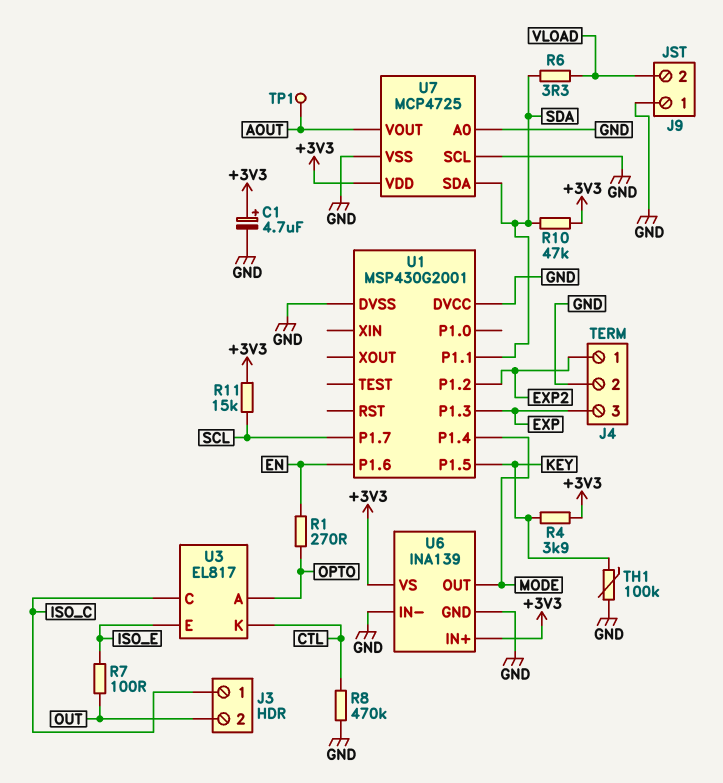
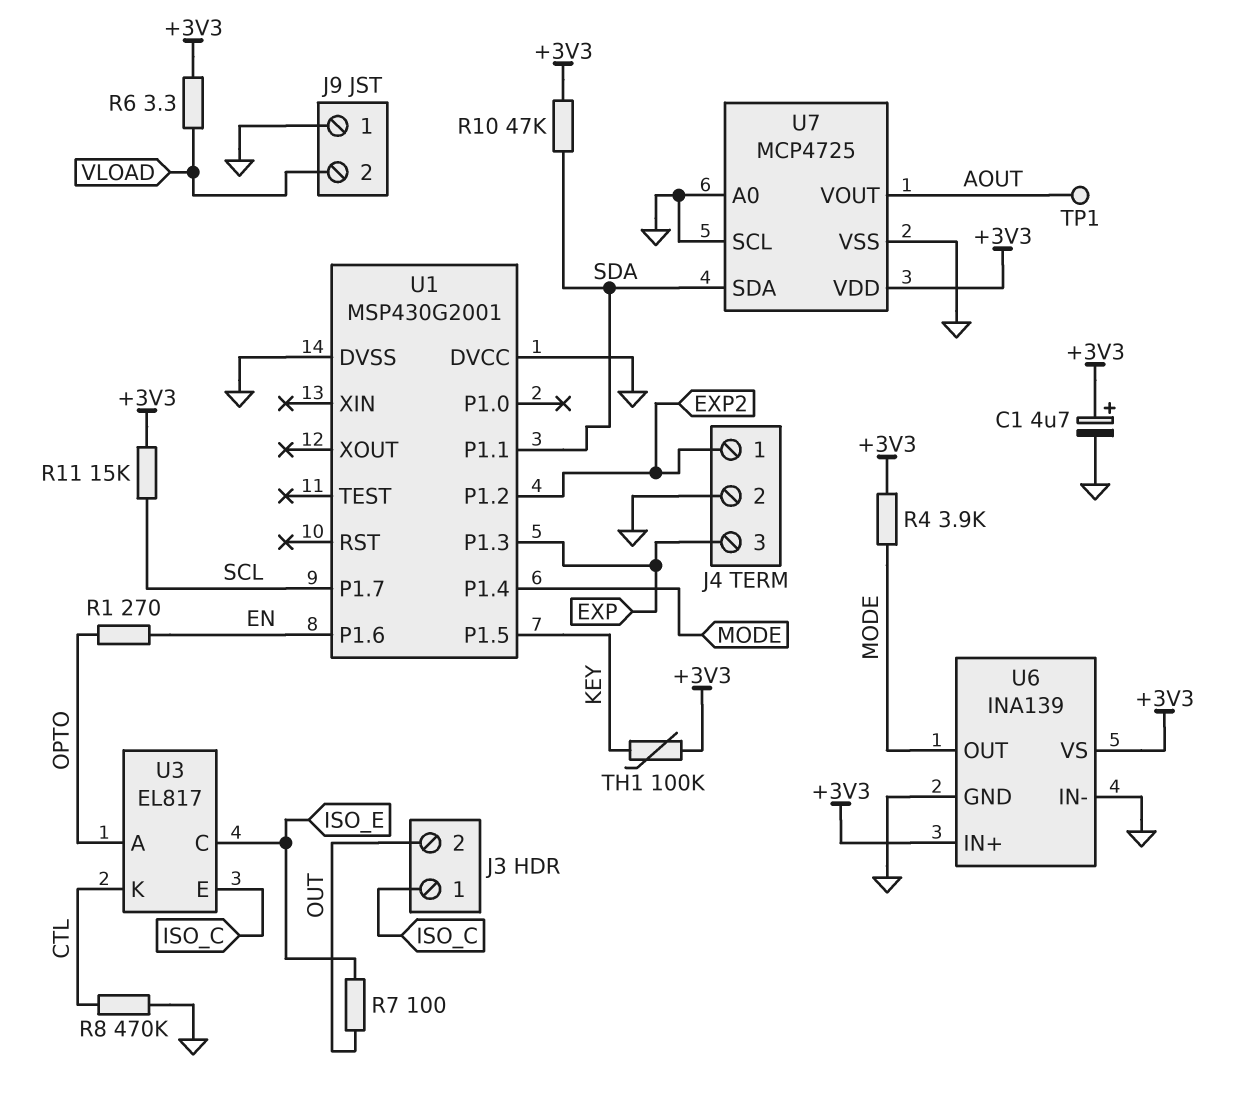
R4: 3.9k (+3V3, KEY) -> 3.9k (+3V3, MODE)
R6: 3.3 (SDA, VLOAD) -> 3.3 (+3V3, VLOAD)
TH1: 100k (GND, KEY) -> 100k (+3V3, KEY)
U3 pin C: ISO_C -> ISO_E
U3 pin E: ISO_E -> ISO_C

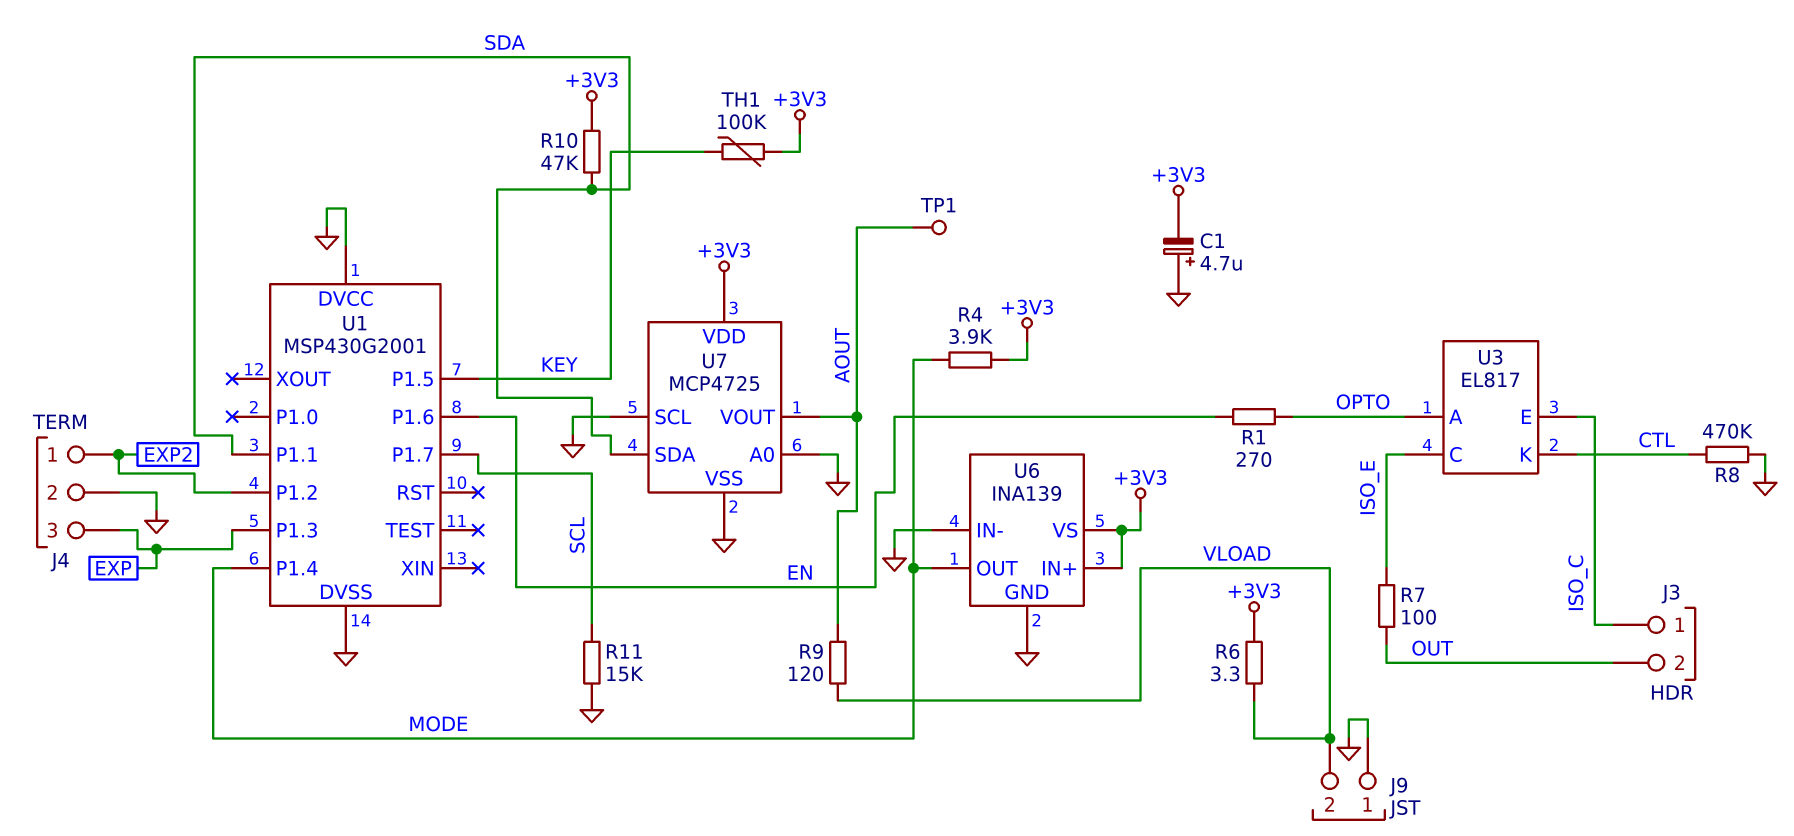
C1: 4.7uF (plus +3V3, minus GND) -> 4.7uF (plus GND, minus +3V3)
R9: none -> 120 (AOUT, VLOAD)
R11: 15k (+3V3, SCL) -> 15k (GND, SCL)

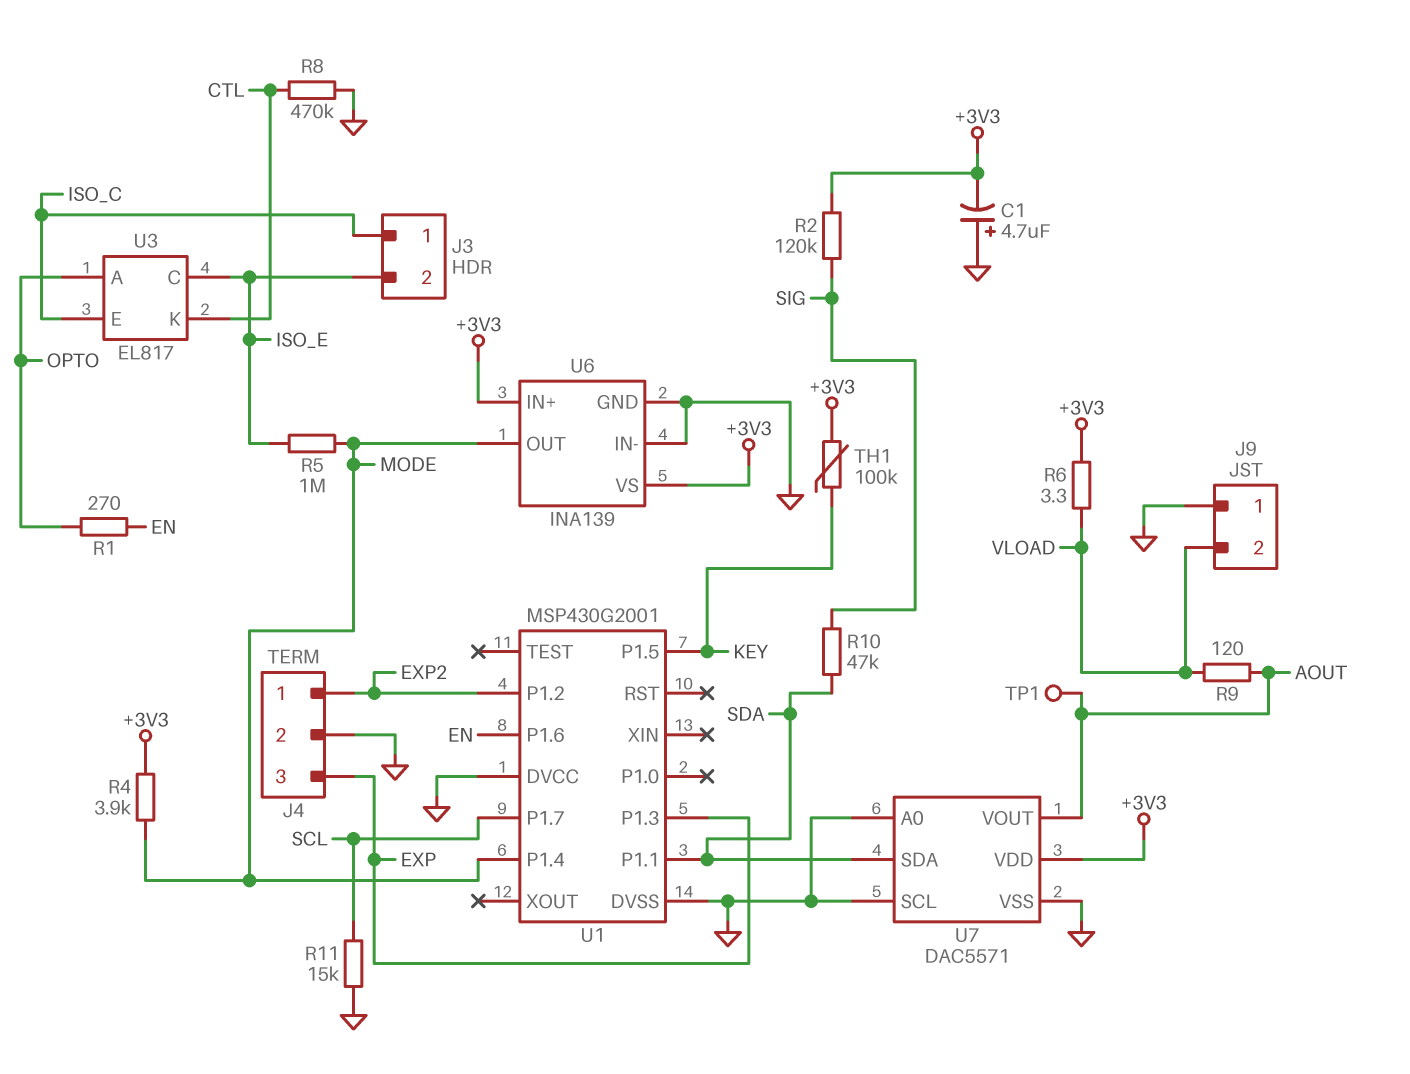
J3 pin 2: OUT -> ISO_E
R2: none -> 120k (+3V3, SIG)
R5: none -> 1M (ISO_E, MODE)
R7: 100 (ISO_E, OUT) -> none
R10: 47k (+3V3, SDA) -> 47k (SDA, SIG)
U7: MCP4725 -> DAC5571

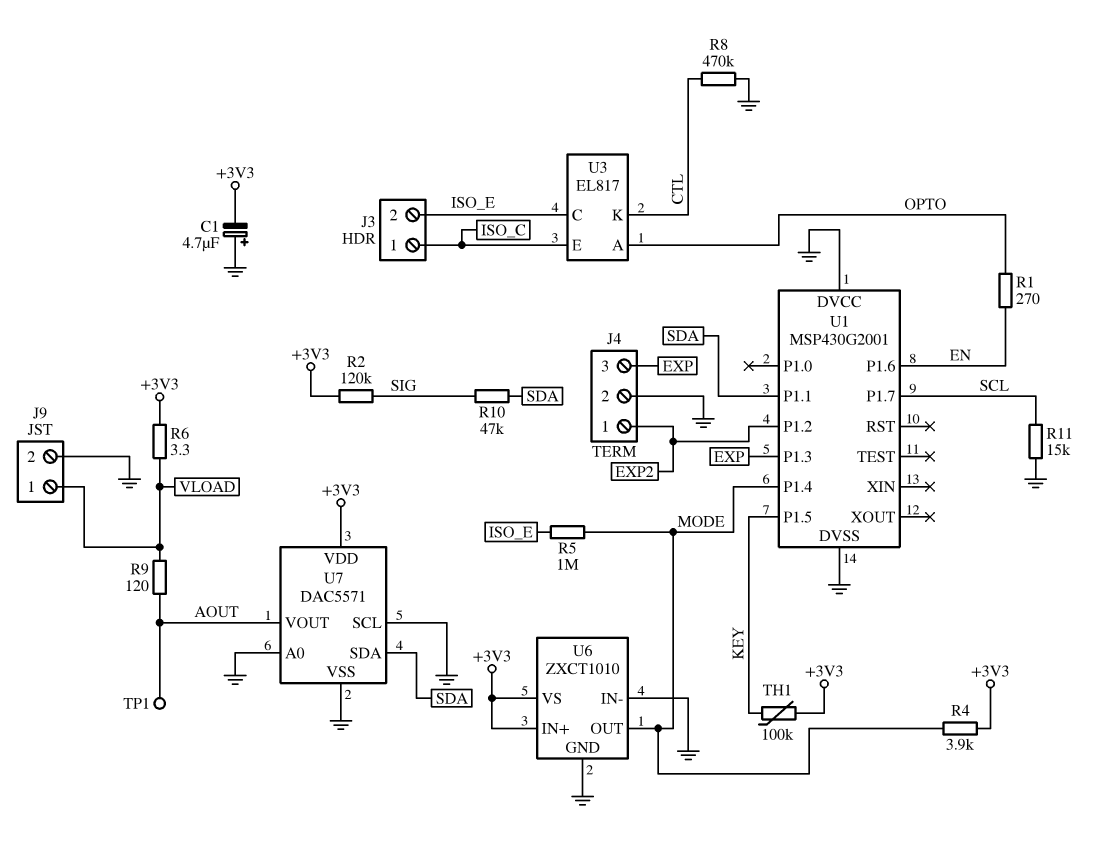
J9 pin 1: GND -> VLOAD
J9 pin 2: VLOAD -> GND
U6: INA139 -> ZXCT1010

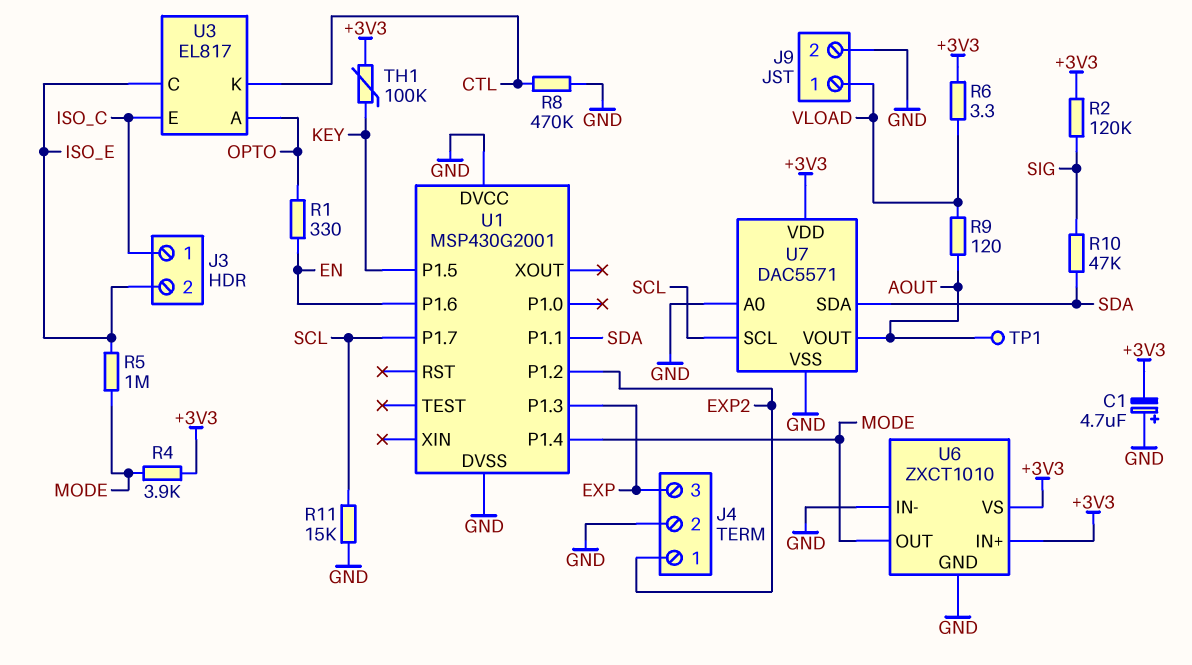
R1: 270 (EN, OPTO) -> 330 (EN, OPTO)
U7 pin SCL: GND -> SCL

